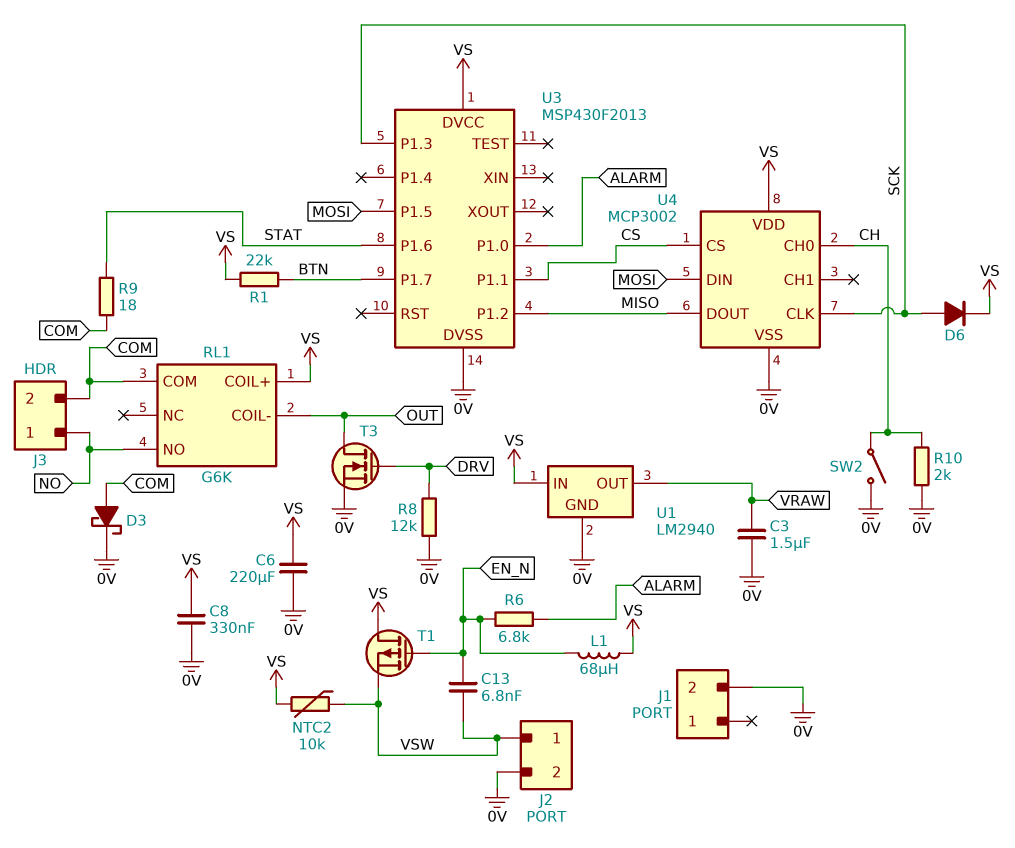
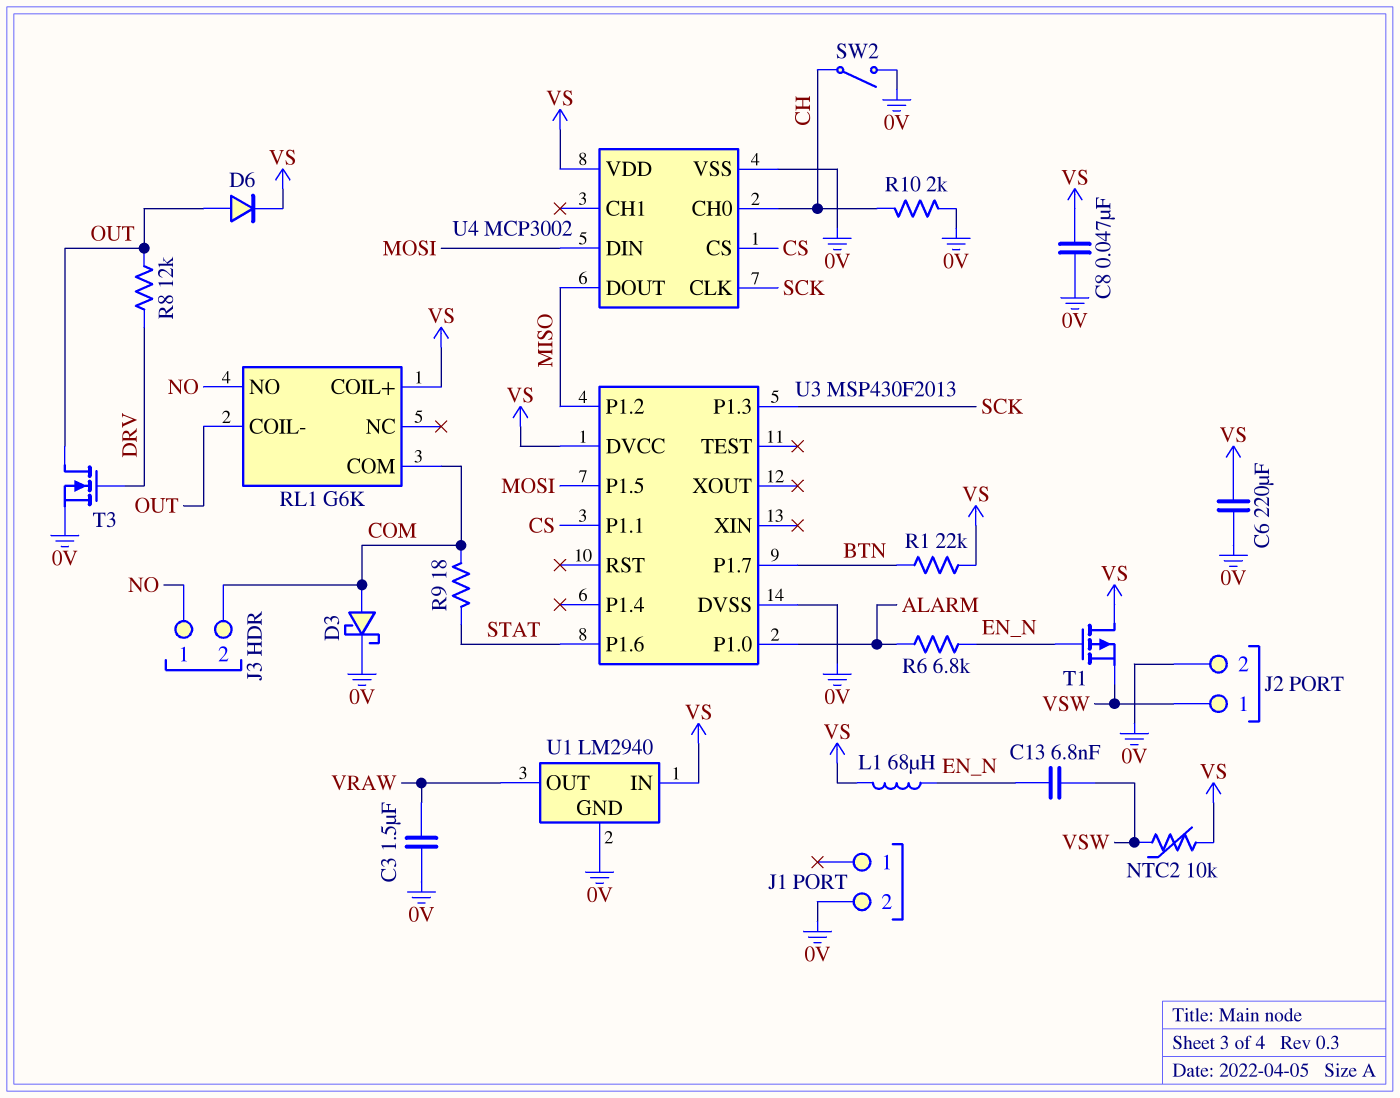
C8: 330nF (0V, VS) -> 47nF (0V, VS)
D6: diode (A SCK, K VS) -> diode (A OUT, K VS)
R8: 12k (0V, DRV) -> 12k (DRV, OUT)

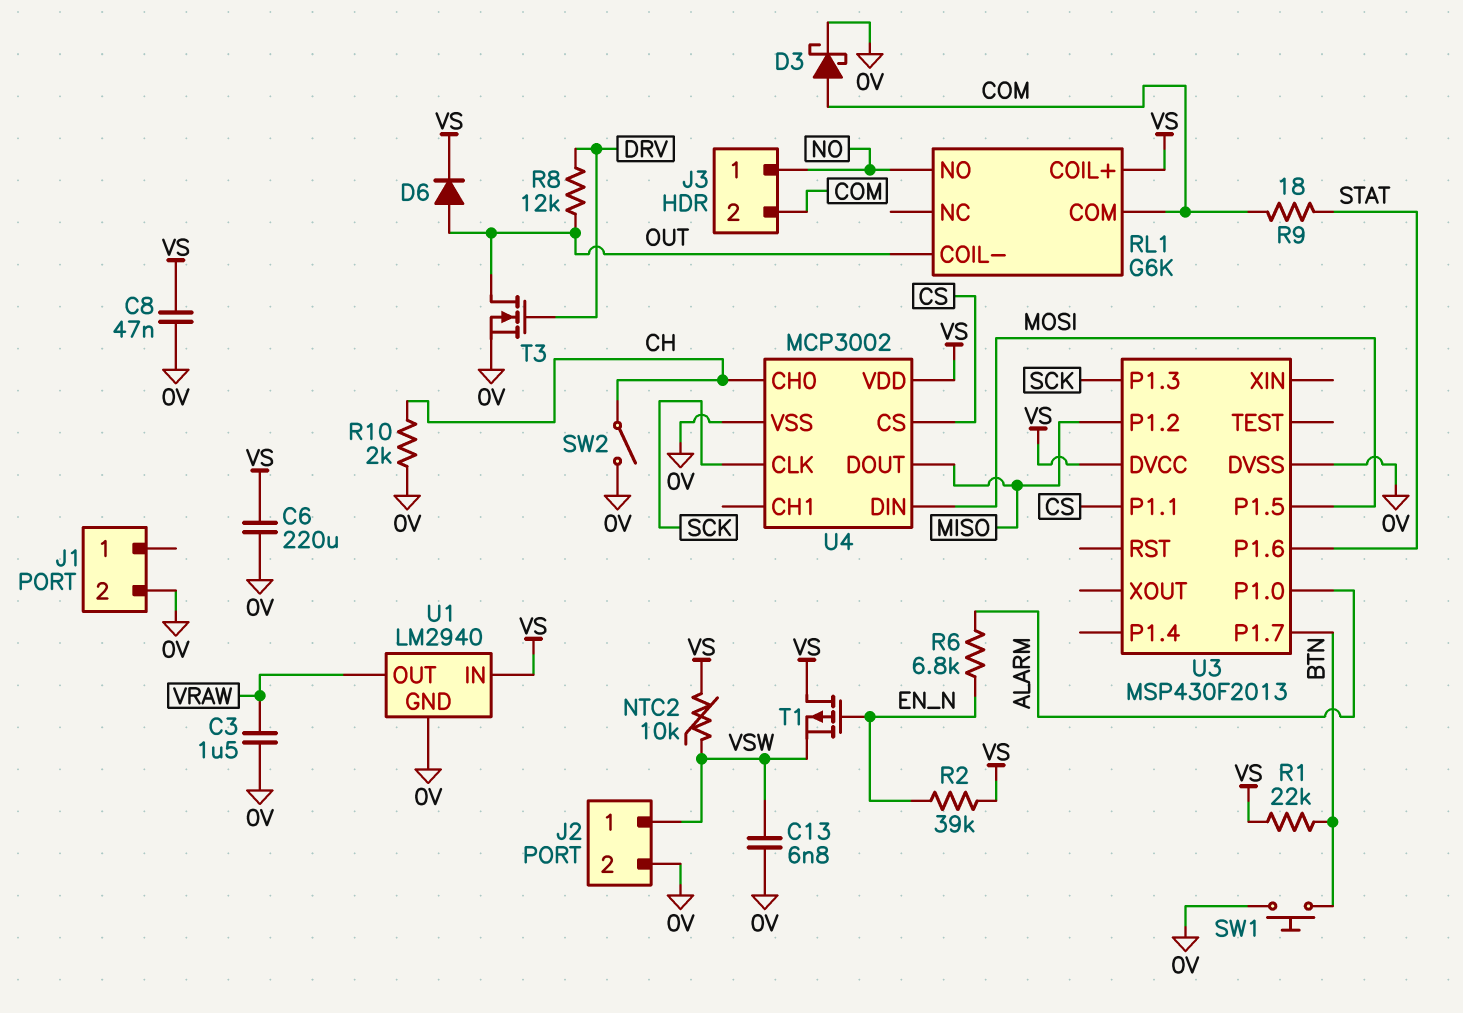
C13: 6.8nF (EN_N, VSW) -> 6.8nF (0V, VSW)
L1: 68uH (EN_N, VS) -> none
R2: none -> 39k (EN_N, VS)
SW1: none -> button (0V, BTN)

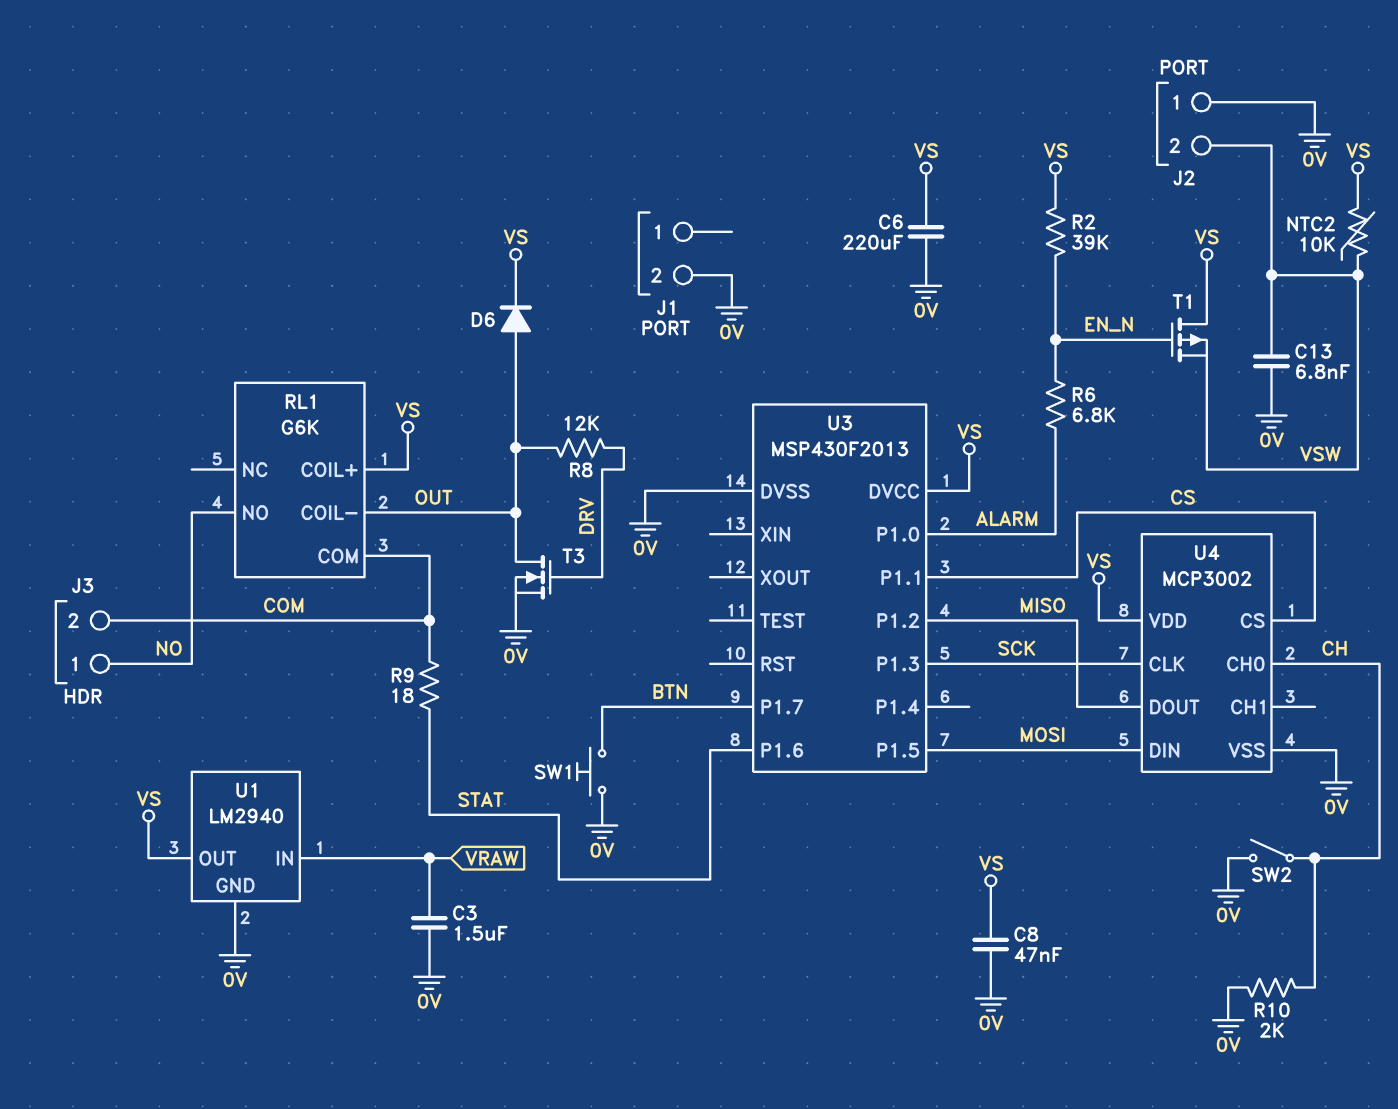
D3: schottky (A COM, K 0V) -> none
J2 pin 1: VSW -> 0V
J2 pin 2: 0V -> VSW
R1: 22k (BTN, VS) -> none
U1 pin IN: VS -> VRAW
U1 pin OUT: VRAW -> VS

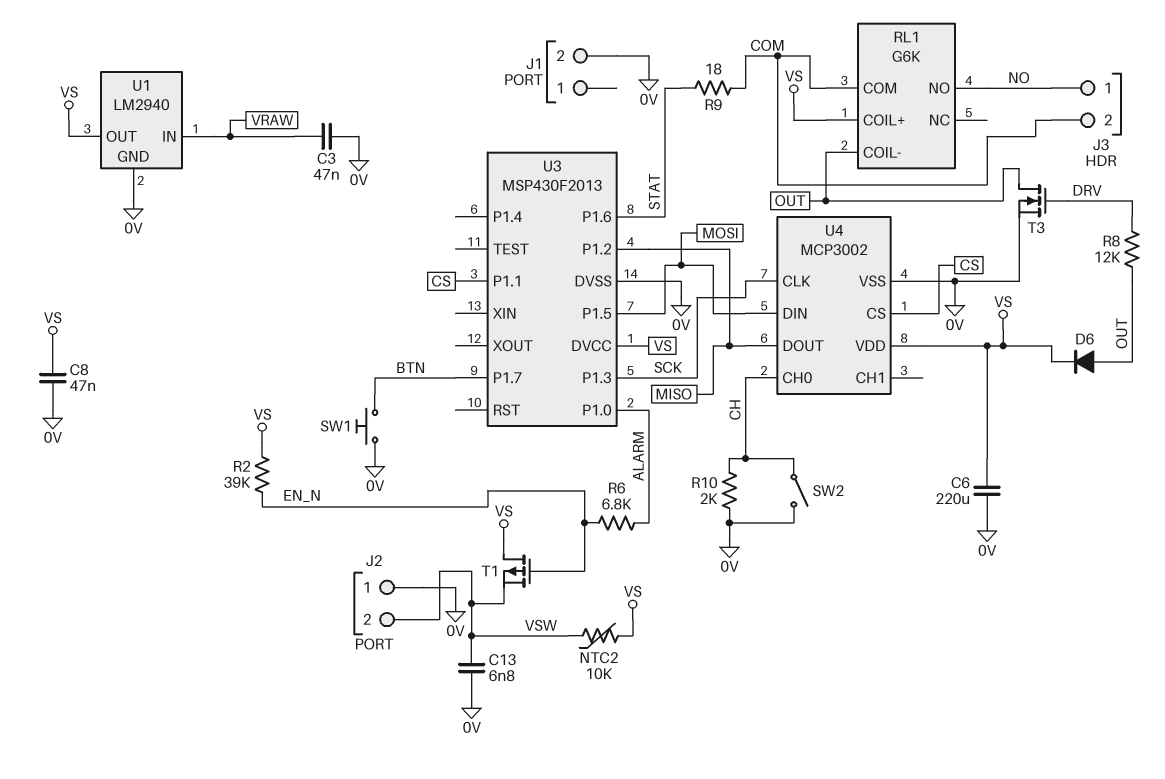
C3: 1.5uF (0V, VRAW) -> 47nF (0V, VRAW)

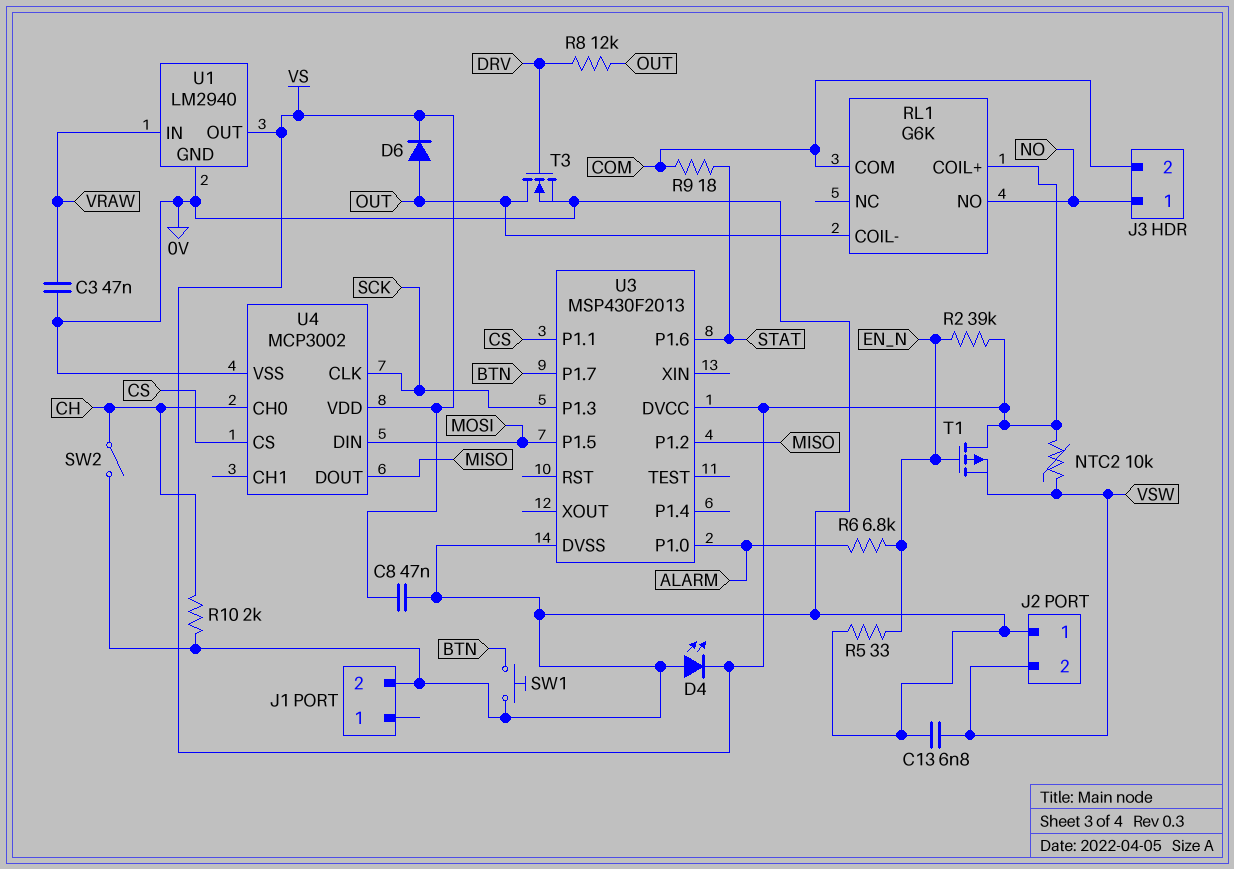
C6: 220uF (0V, VS) -> none
D4: none -> LED (A 0V, K VS)
R5: none -> 33 (0V, EN_N)

